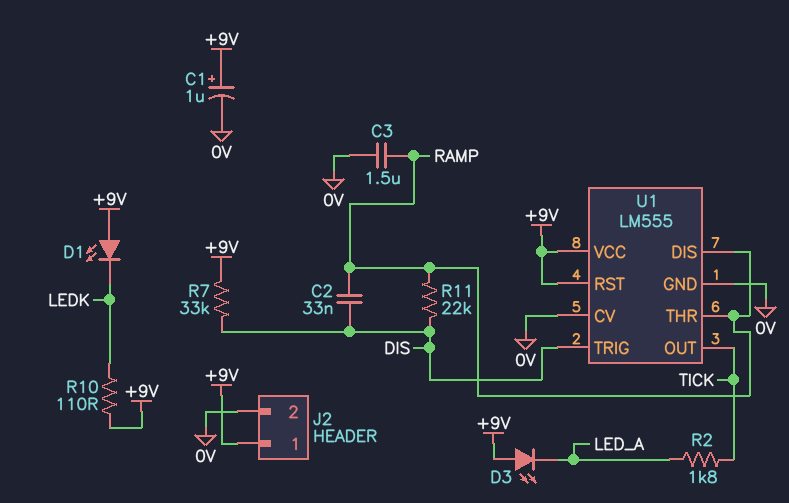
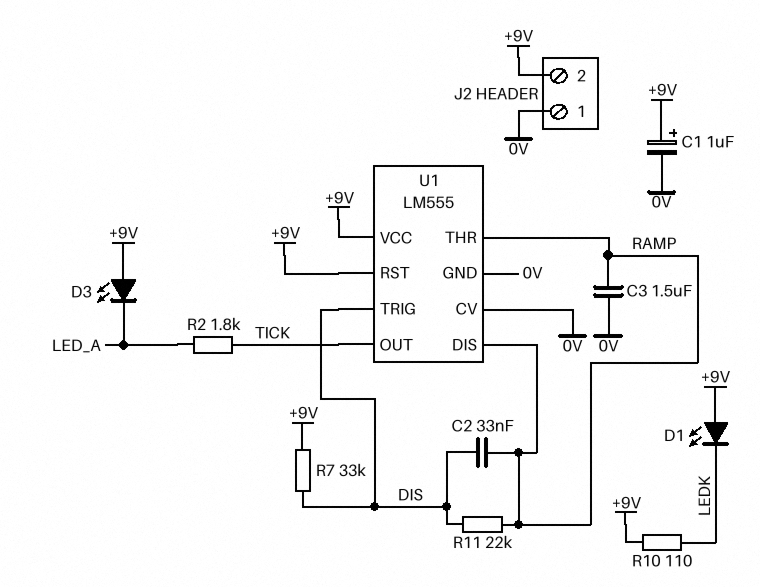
J2 pin 1: +9V -> 0V
J2 pin 2: 0V -> +9V

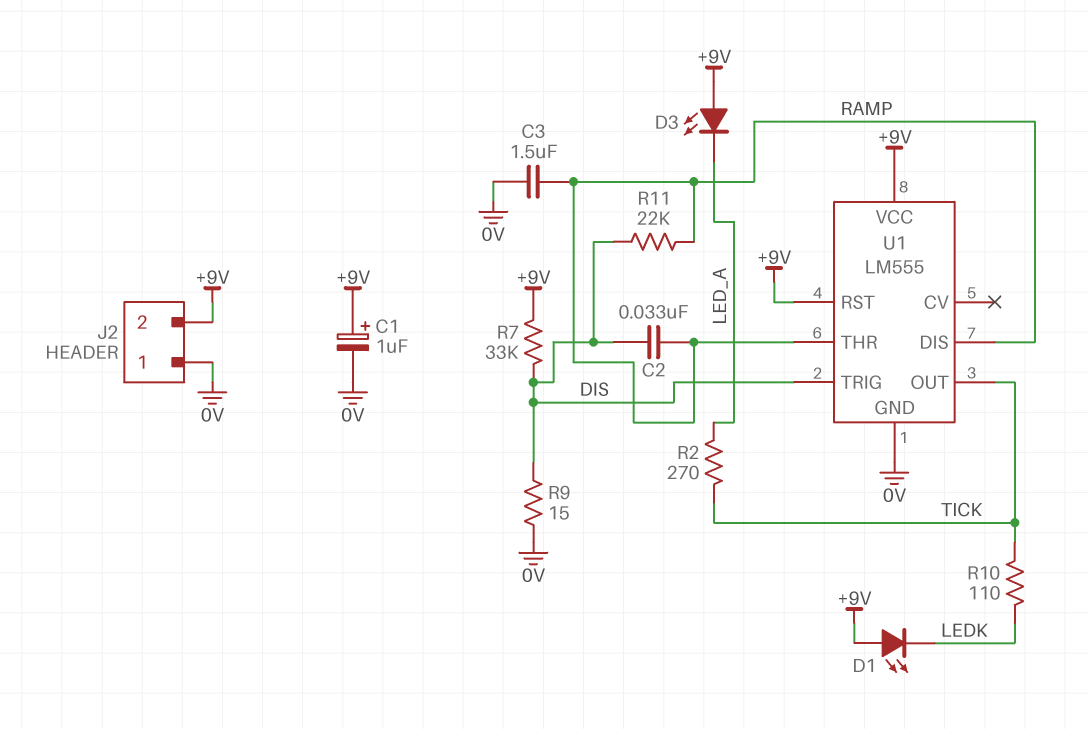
R2: 1.8k (LED_A, TICK) -> 270 (LED_A, TICK)
R9: none -> 15 (0V, DIS)
R10: 110 (+9V, LEDK) -> 110 (LEDK, TICK)
U1 pin CV: 0V -> none

